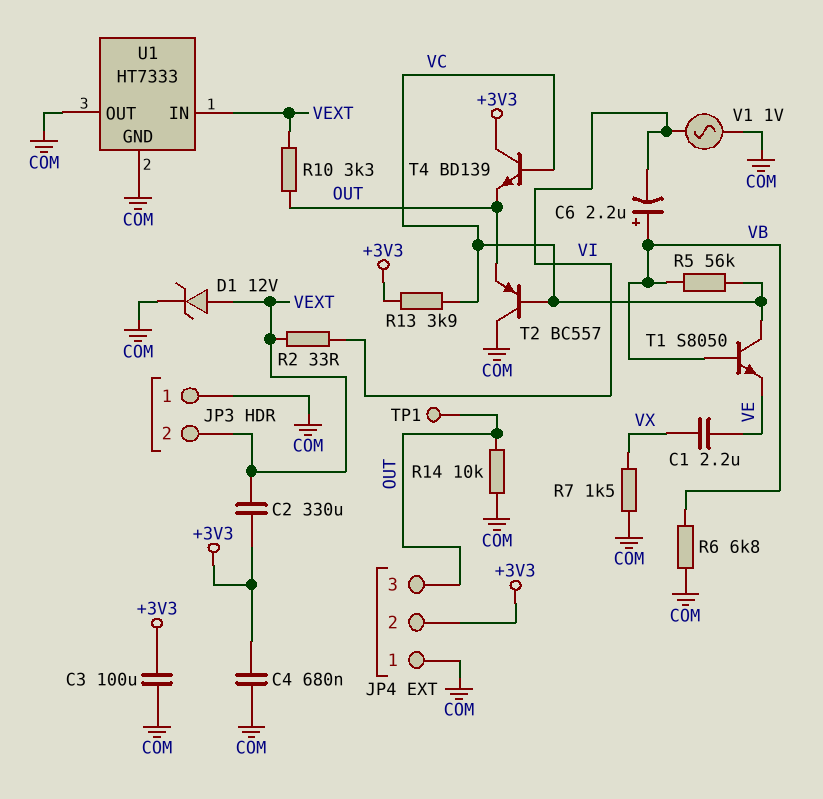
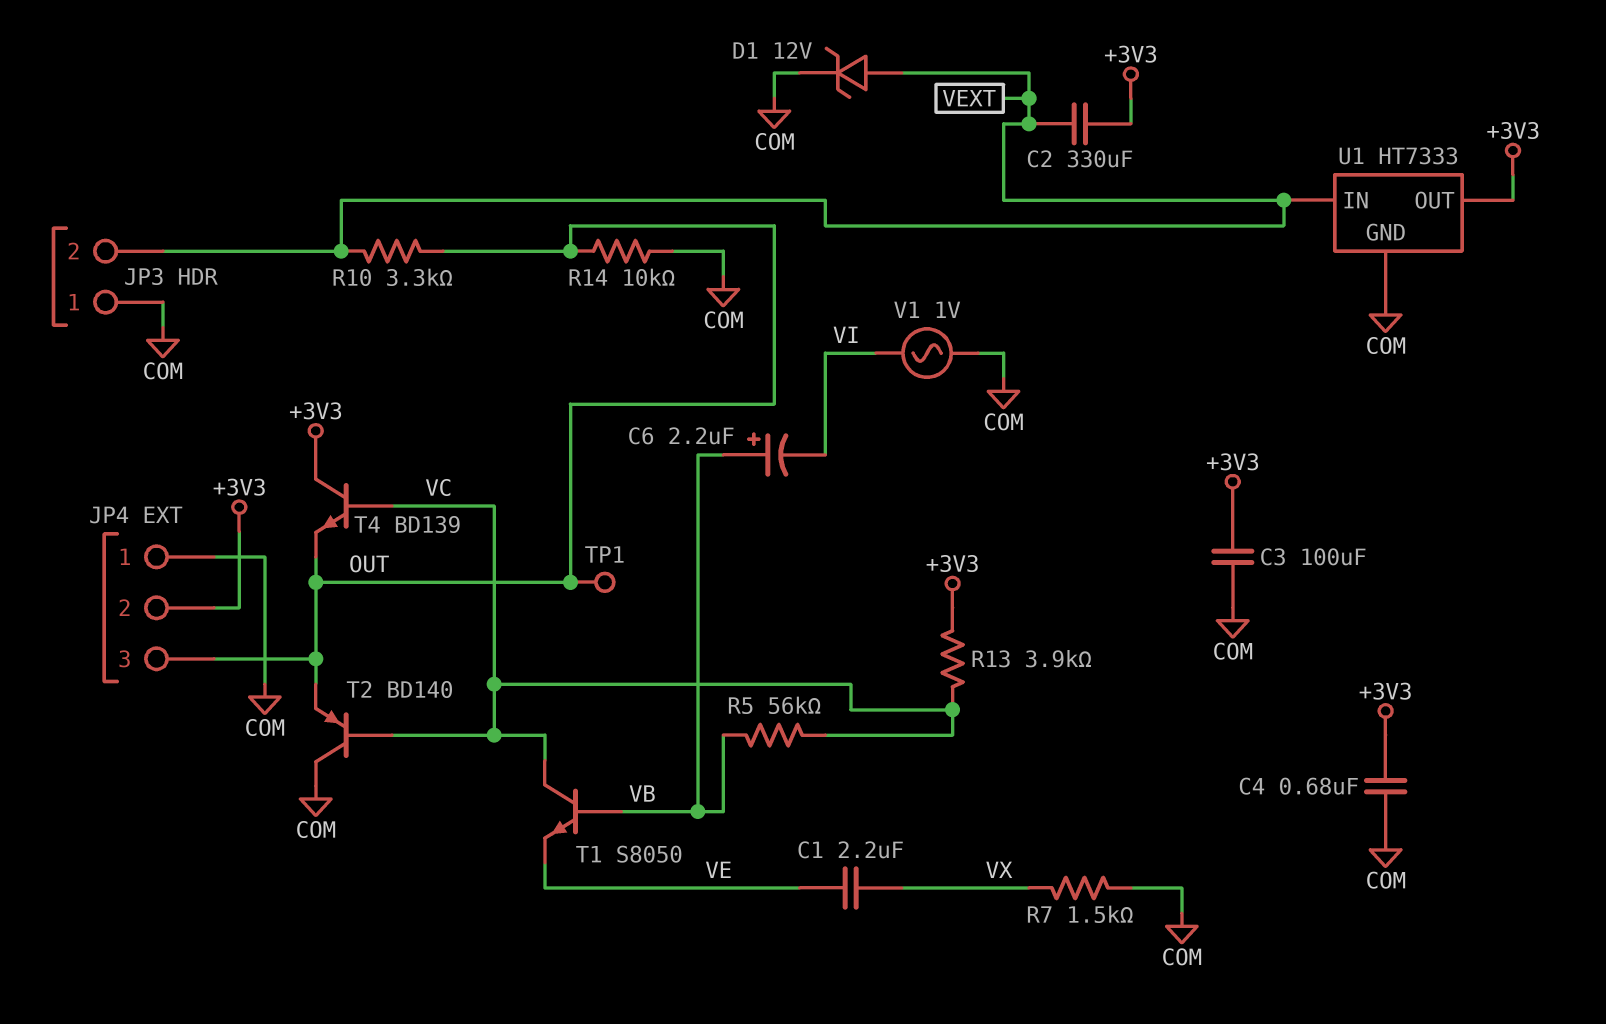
R2: 33 (VEXT, VI) -> none
R6: 6.8k (COM, VB) -> none
T2: PNP BC557 (B VC, C COM, E OUT) -> PNP BD140 (B VC, C COM, E OUT)
U1 pin OUT: COM -> +3V3

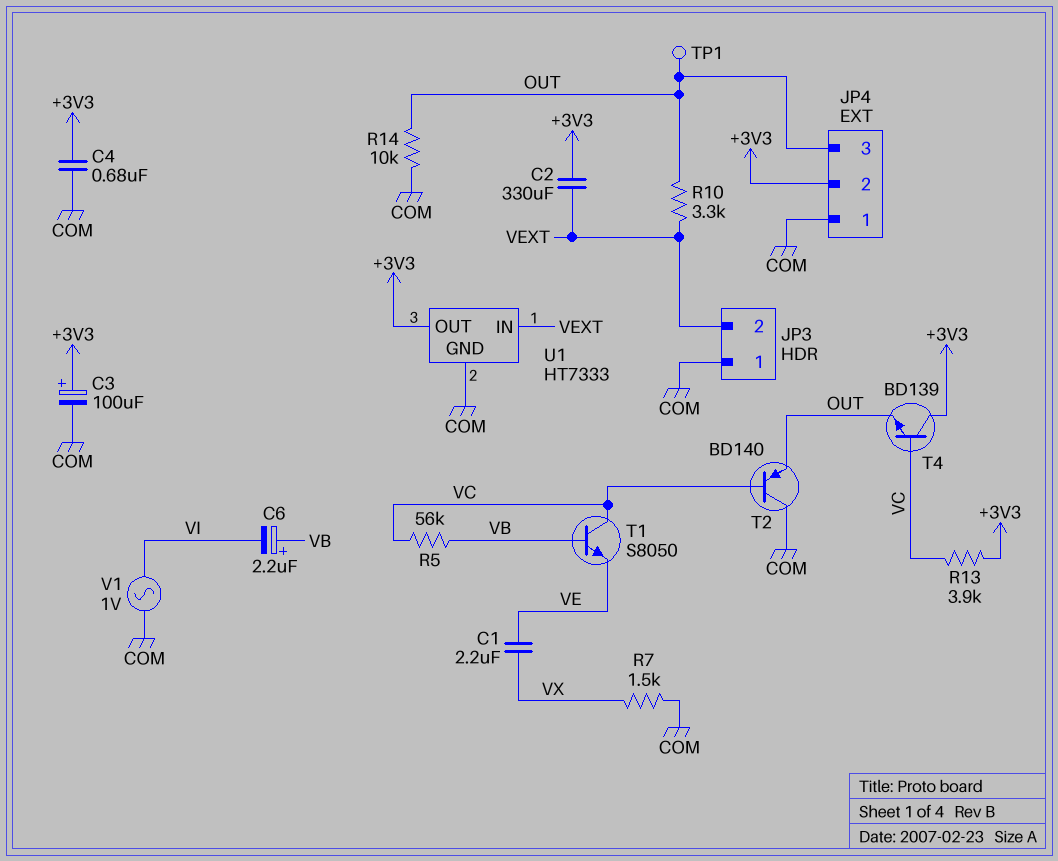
C3: 100uF (+3V3, COM) -> 100uF (plus +3V3, minus COM)
D1: zener 12V (A VEXT, K COM) -> none

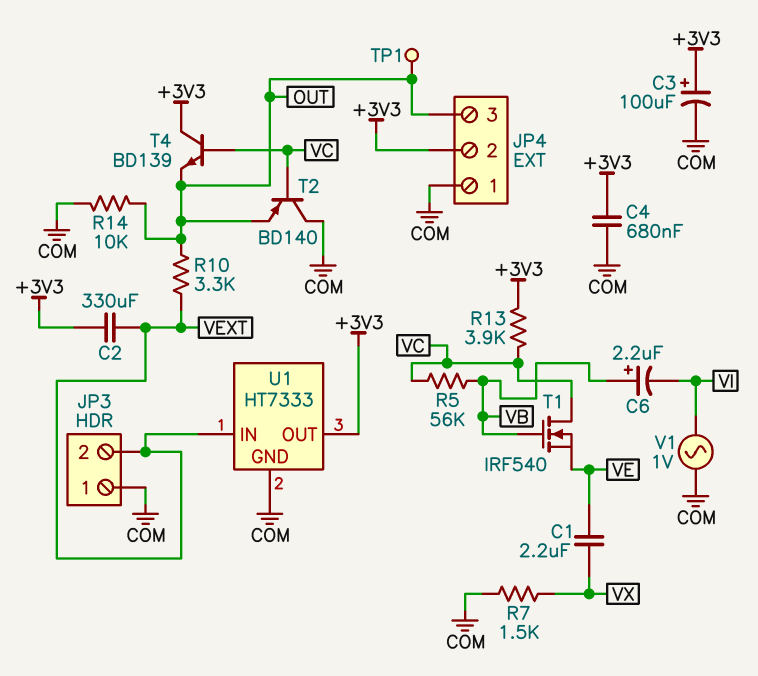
T1: NPN S8050 (B VB, C VC, E VE) -> NMOS IRF540 (G VB, D VC, S VE)

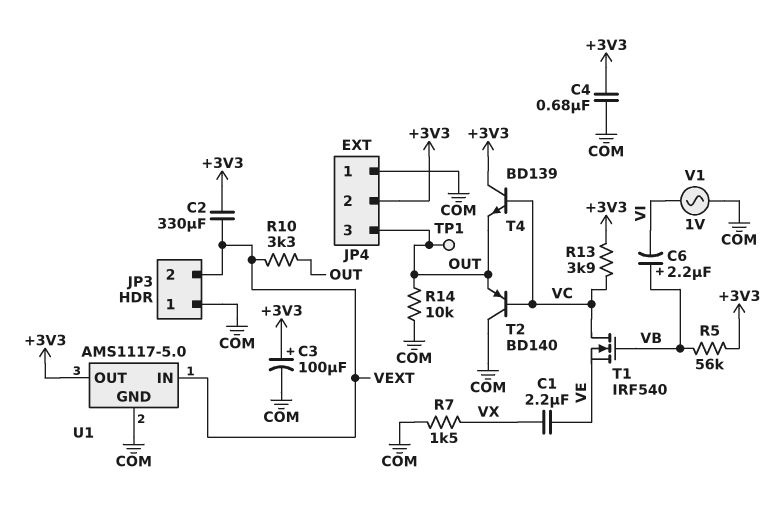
R5: 56k (VB, VC) -> 56k (+3V3, VB)
U1: HT7333 -> AMS1117-5.0

